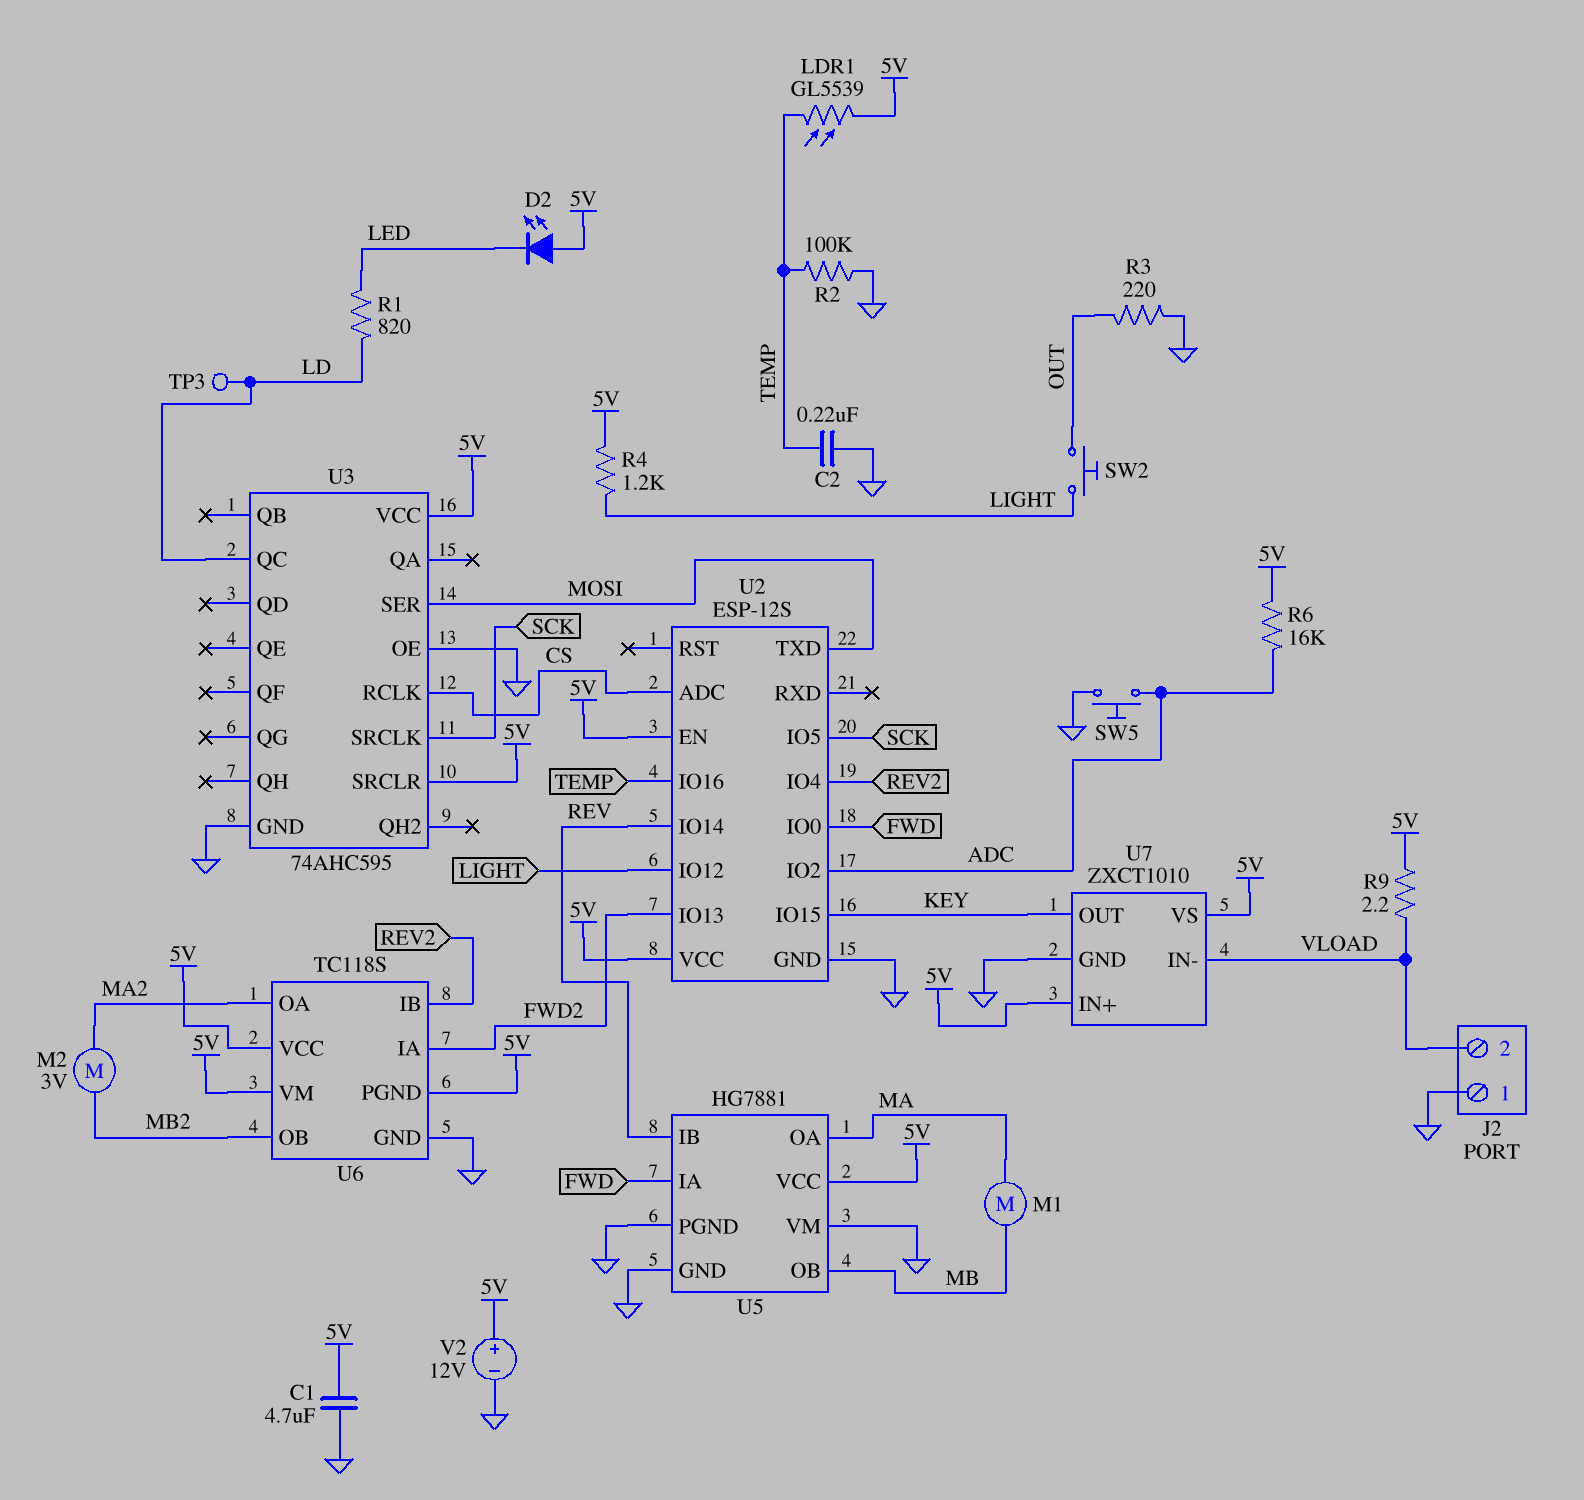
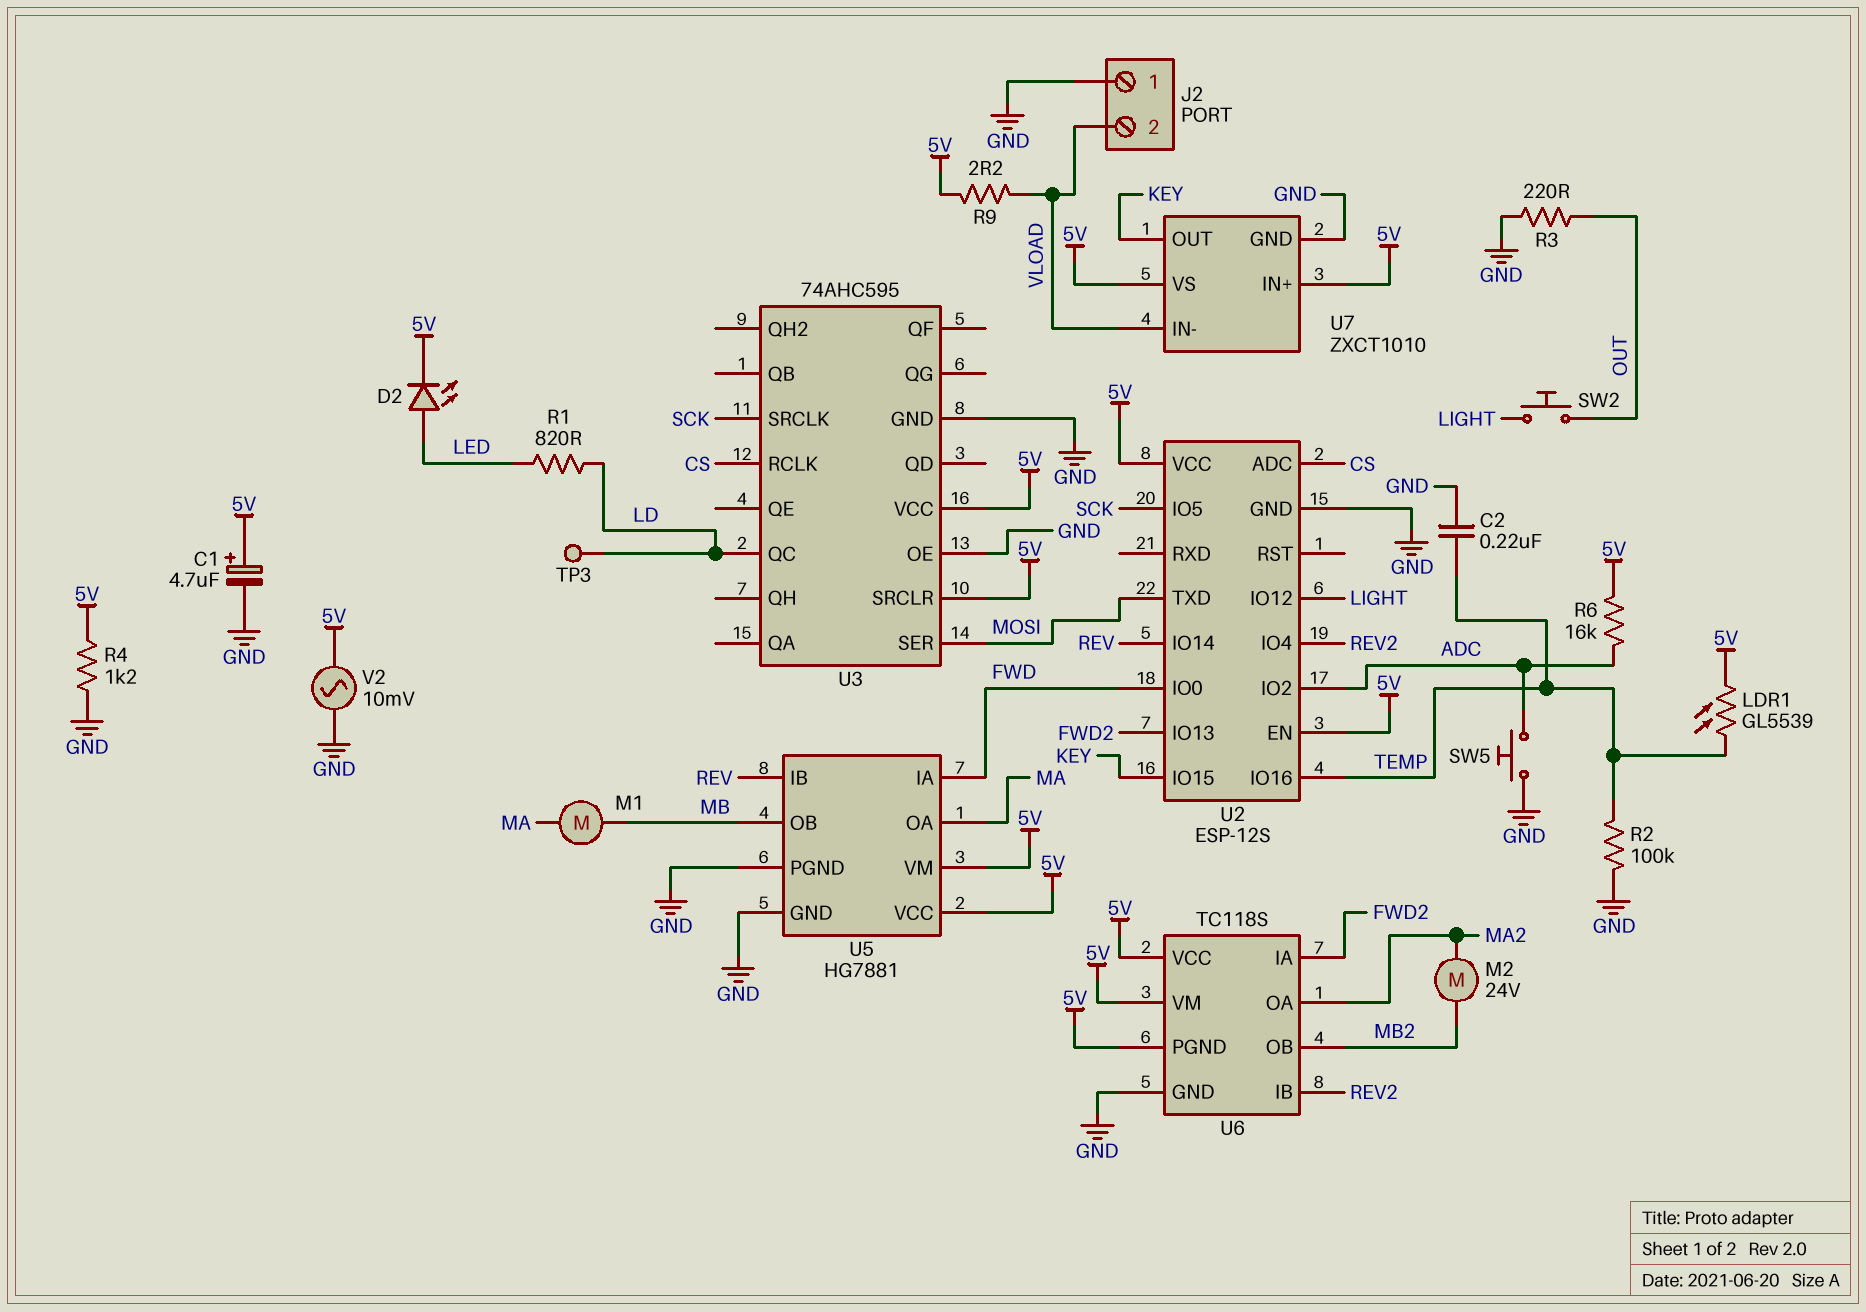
C1: 4.7uF (5V, GND) -> 4.7uF (plus 5V, minus GND)
D2: LED (A 5V, K LED) -> LED (A LED, K 5V)
M2: motor 3V (MA2, MB2) -> motor 24V (MA2, MB2)
R4: 1.2k (5V, LIGHT) -> 1.2k (5V, GND)
U5 pin VM: GND -> 5V
V2: 12V (plus 5V, minus GND) -> AC 10mV (5V, GND)

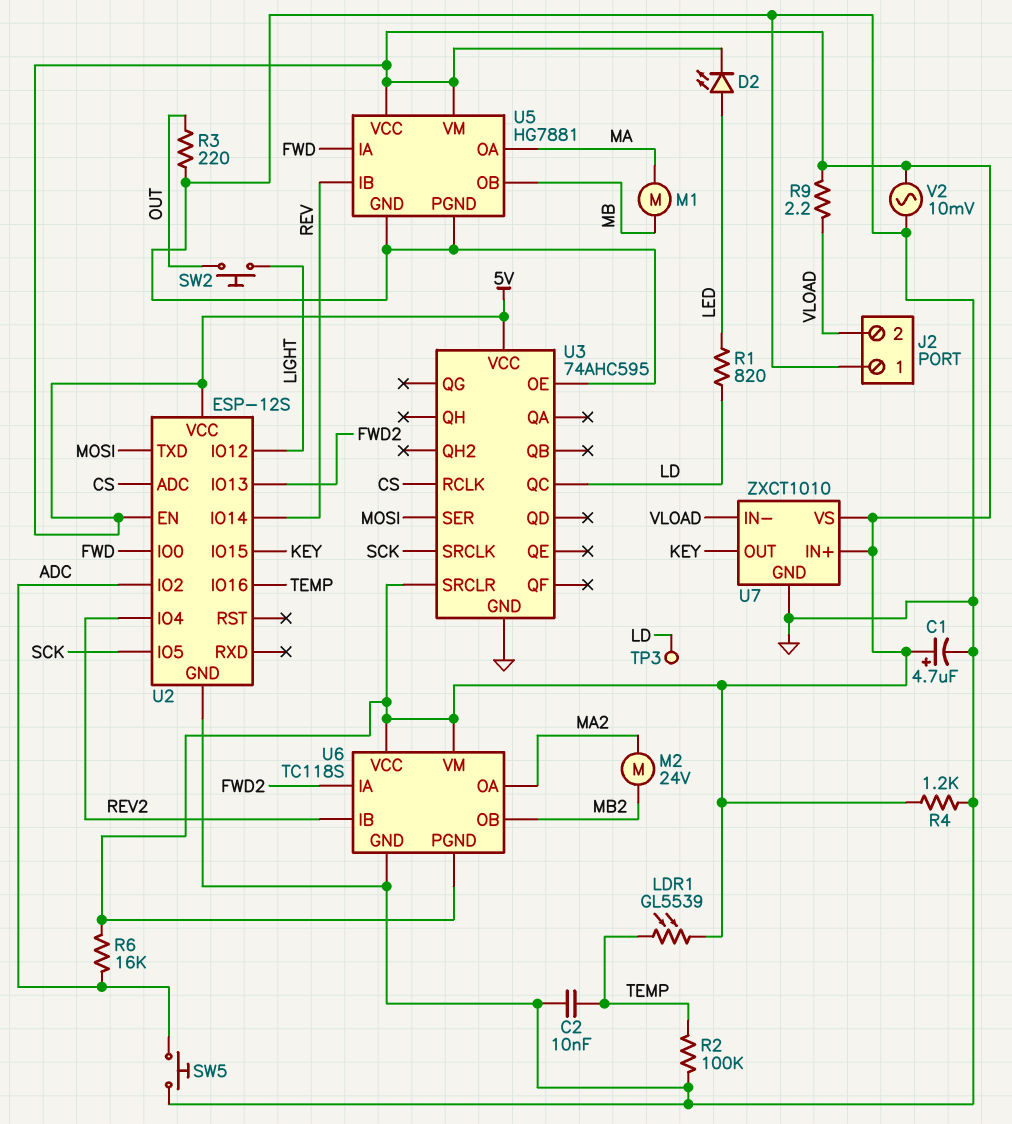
C2: 220nF (GND, TEMP) -> 10nF (GND, TEMP)

